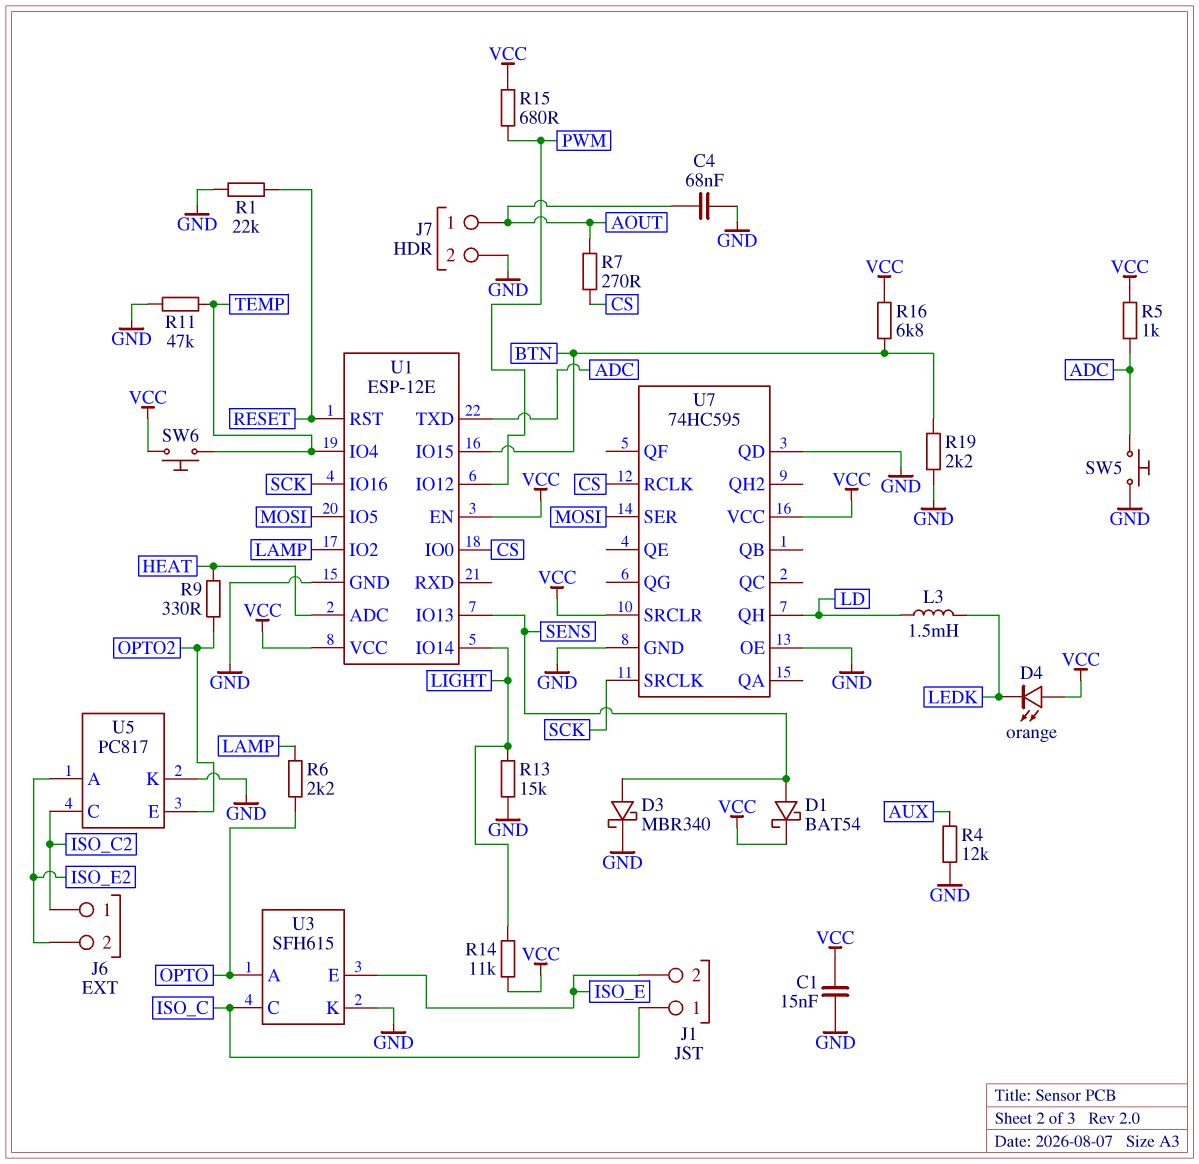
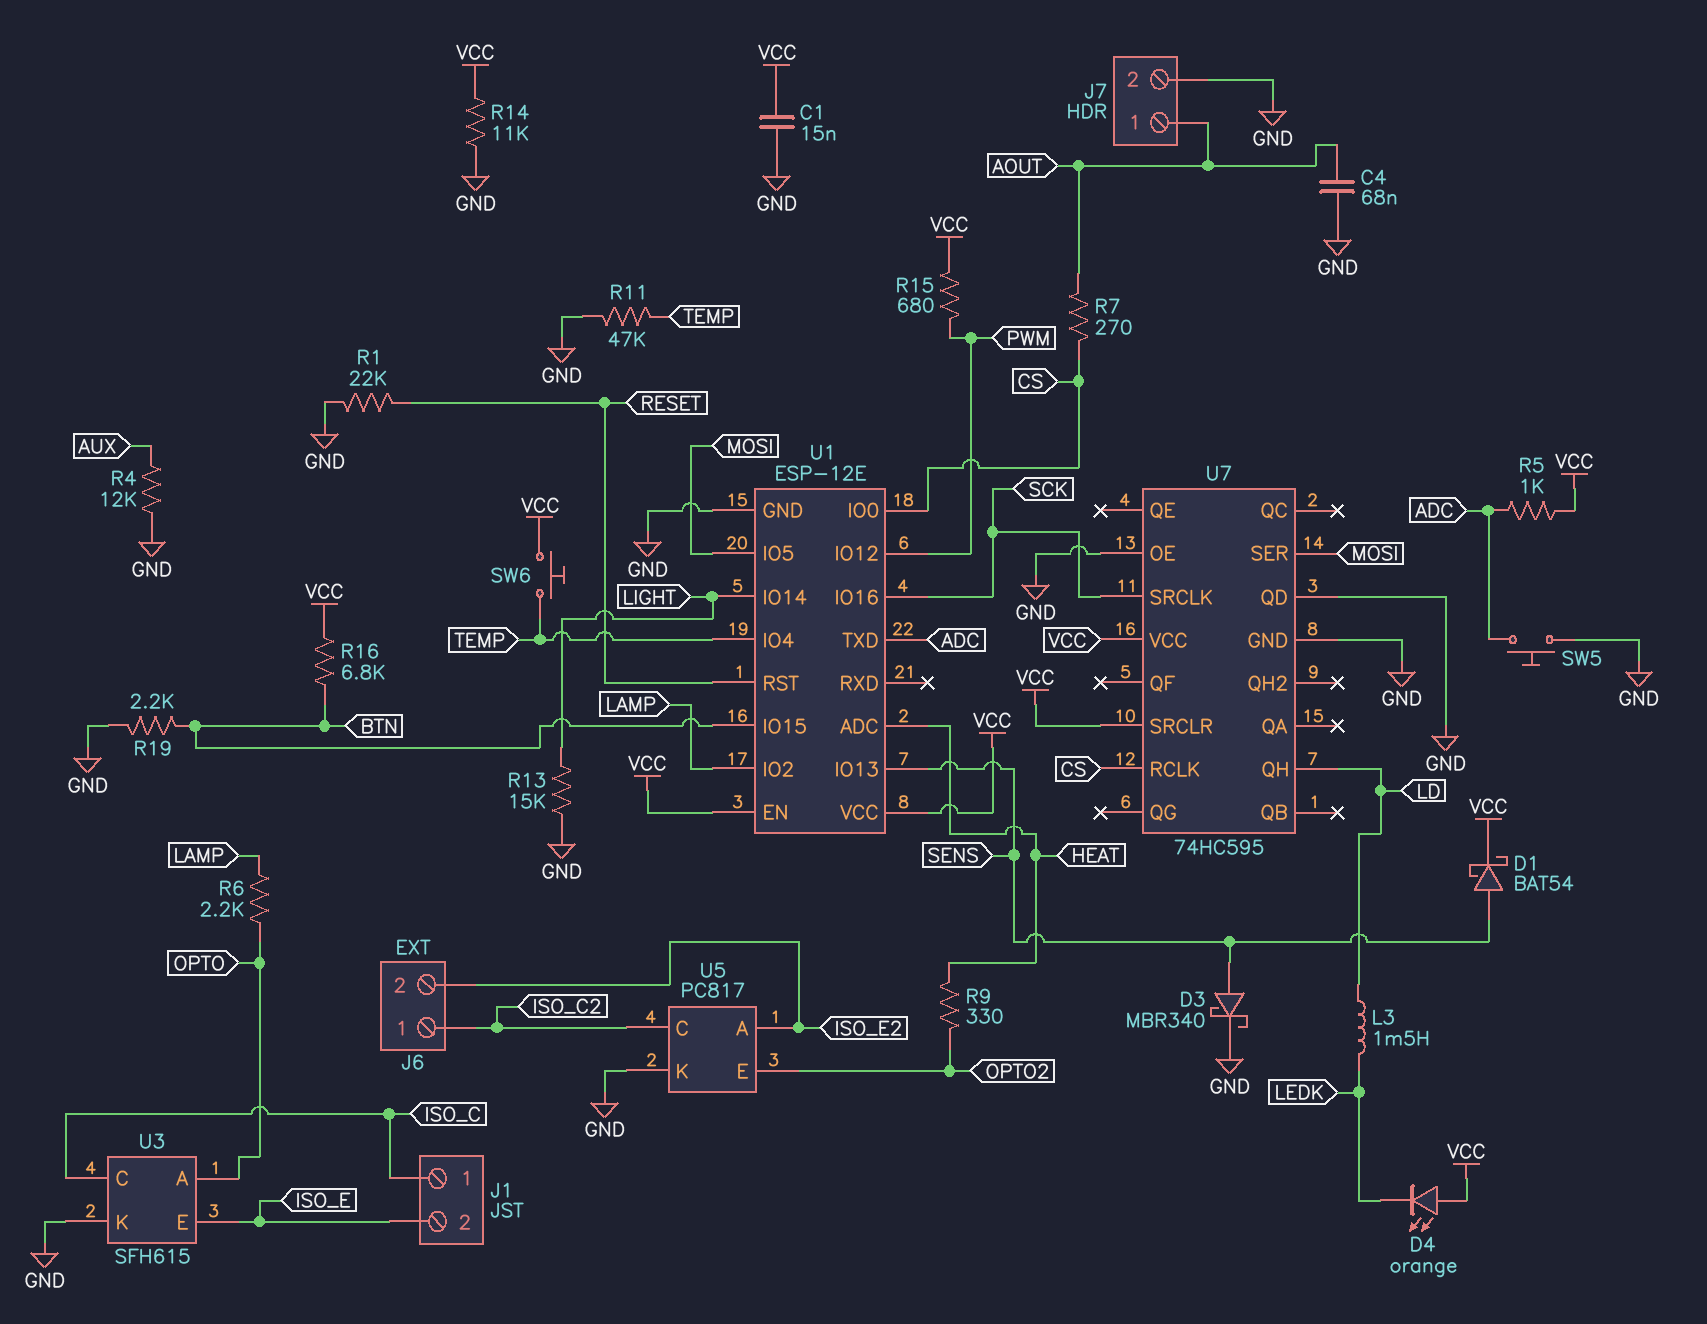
R14: 11k (LIGHT, VCC) -> 11k (GND, VCC)

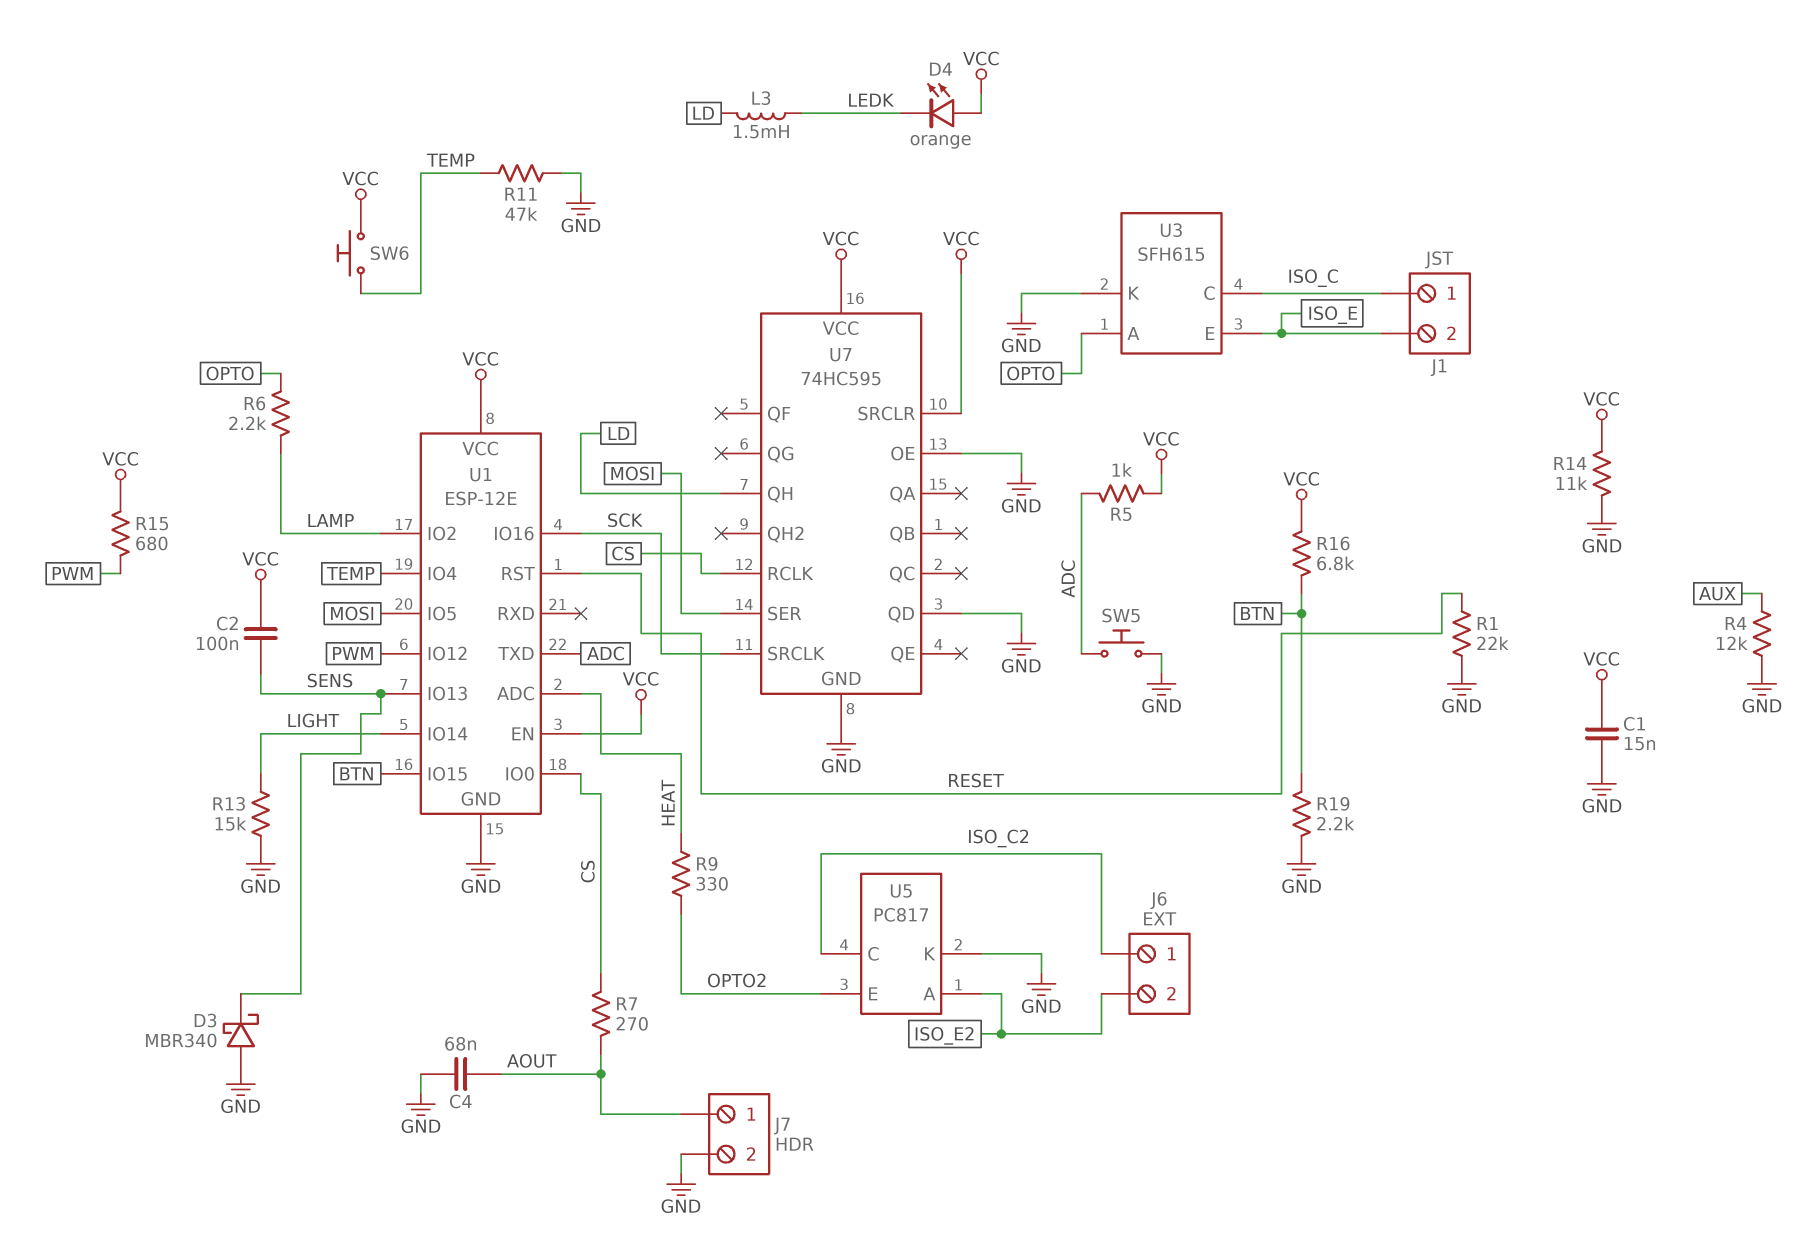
C2: none -> 100nF (SENS, VCC)
D1: schottky BAT54 (A SENS, K VCC) -> none
D3: schottky MBR340 (A SENS, K GND) -> schottky MBR340 (A GND, K SENS)

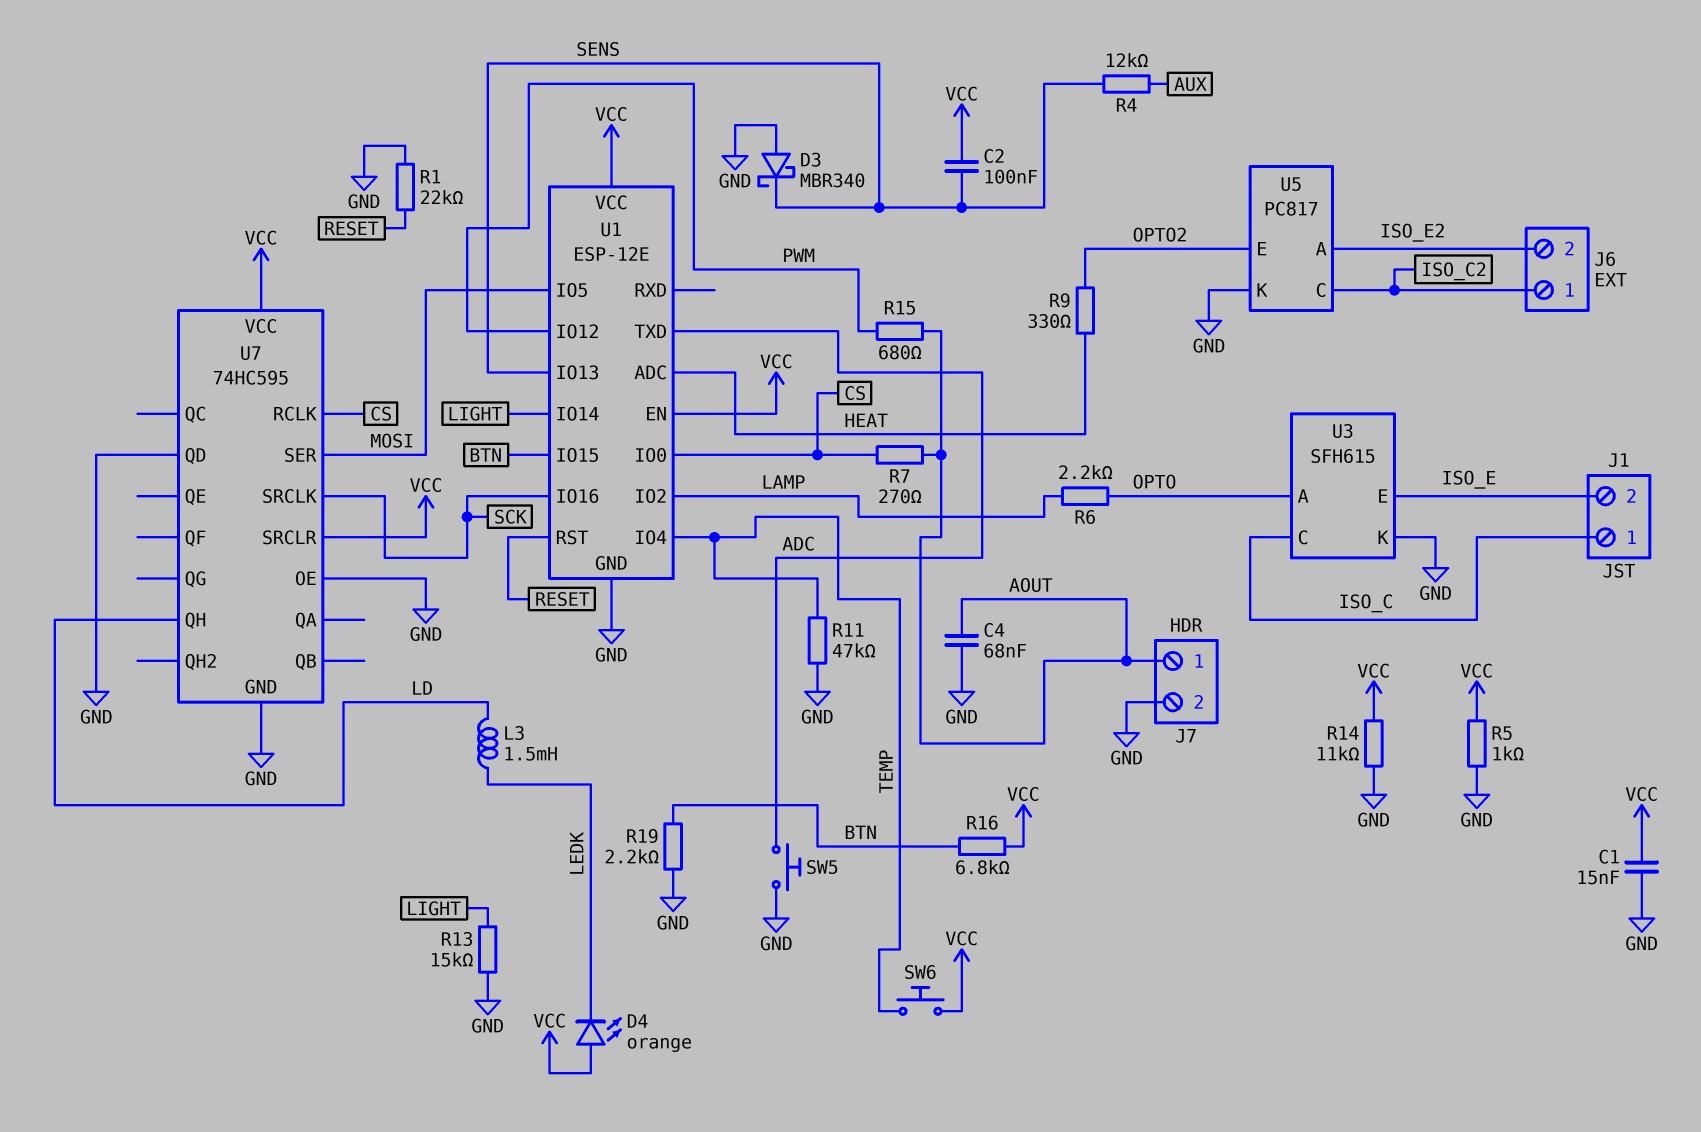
R4: 12k (AUX, GND) -> 12k (AUX, SENS)
R5: 1k (ADC, VCC) -> 1k (GND, VCC)
R15: 680 (PWM, VCC) -> 680 (AOUT, PWM)

